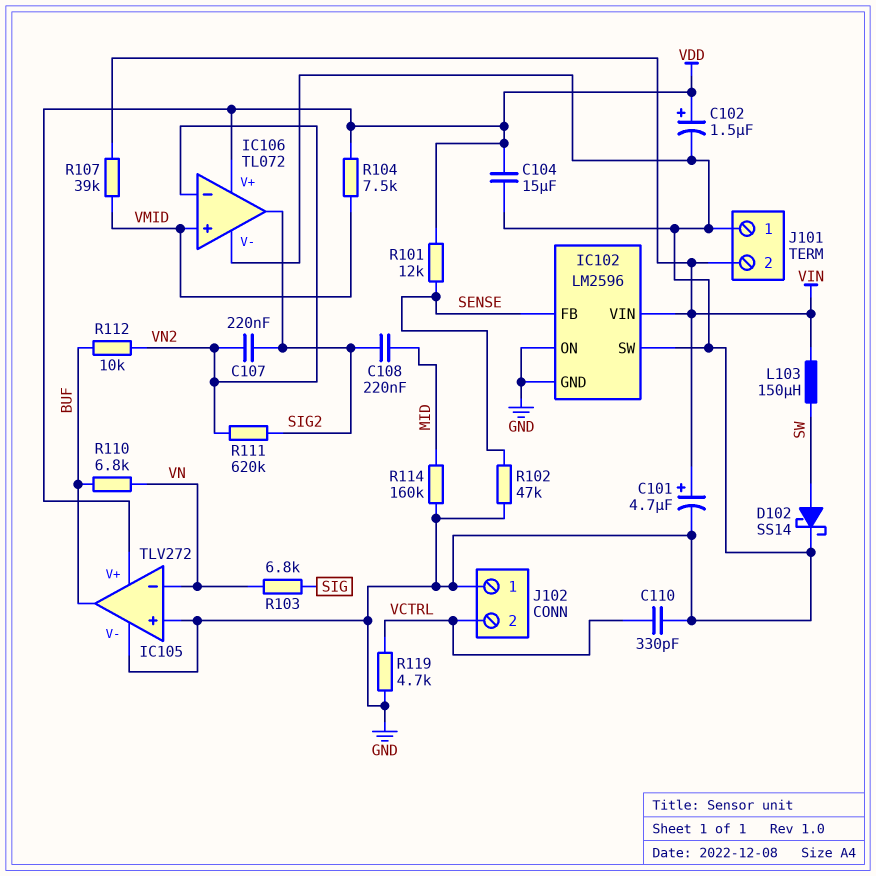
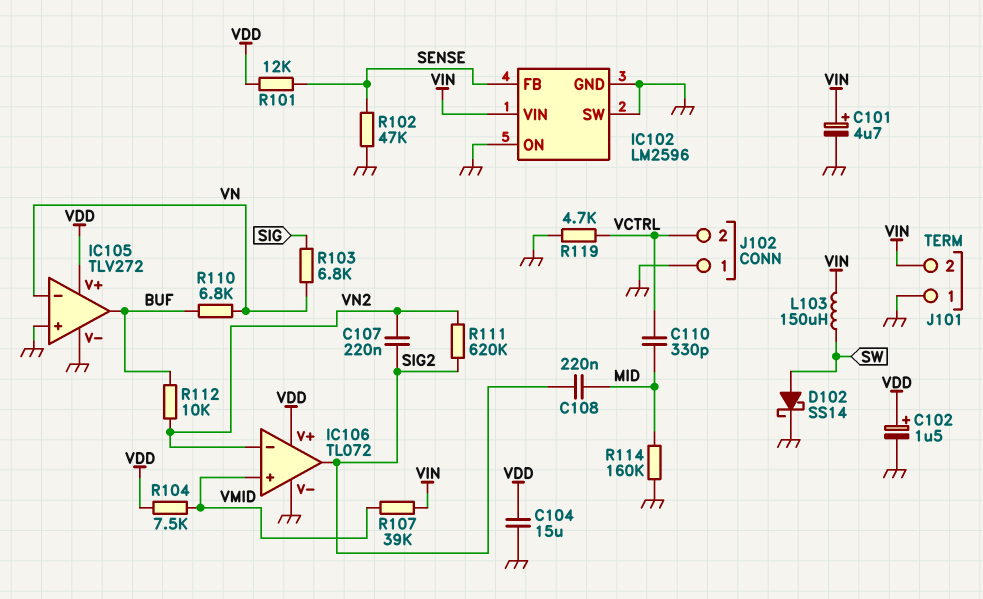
C110: 330pF (GND, VCTRL) -> 330pF (MID, VCTRL)

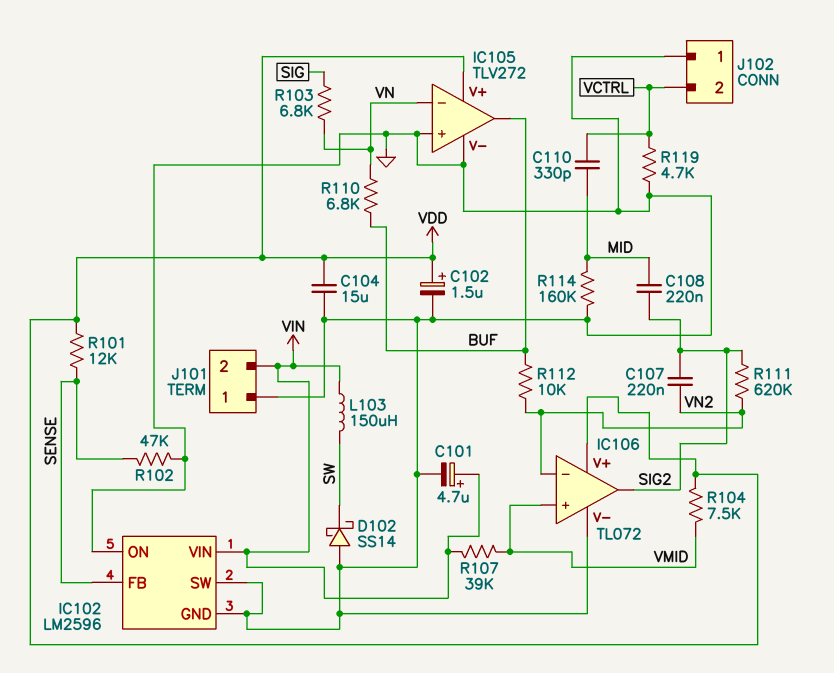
D102: schottky SS14 (A SW, K GND) -> schottky SS14 (A GND, K SW)

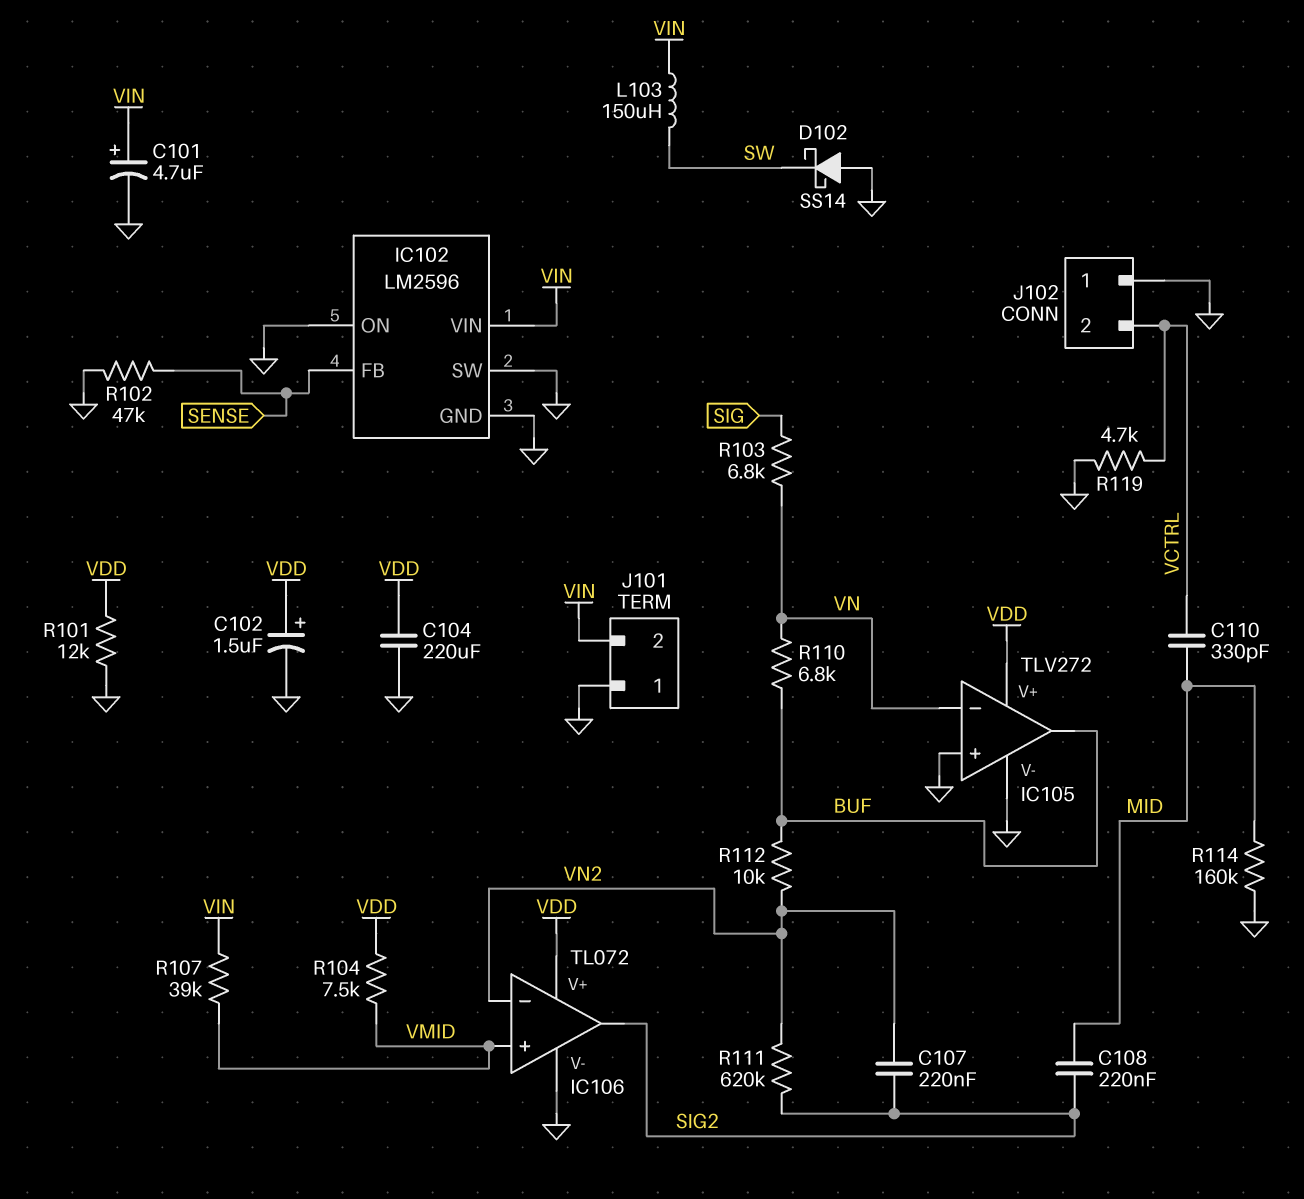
C104: 15uF (GND, VDD) -> 220uF (GND, VDD)
R101: 12k (SENSE, VDD) -> 12k (GND, VDD)

